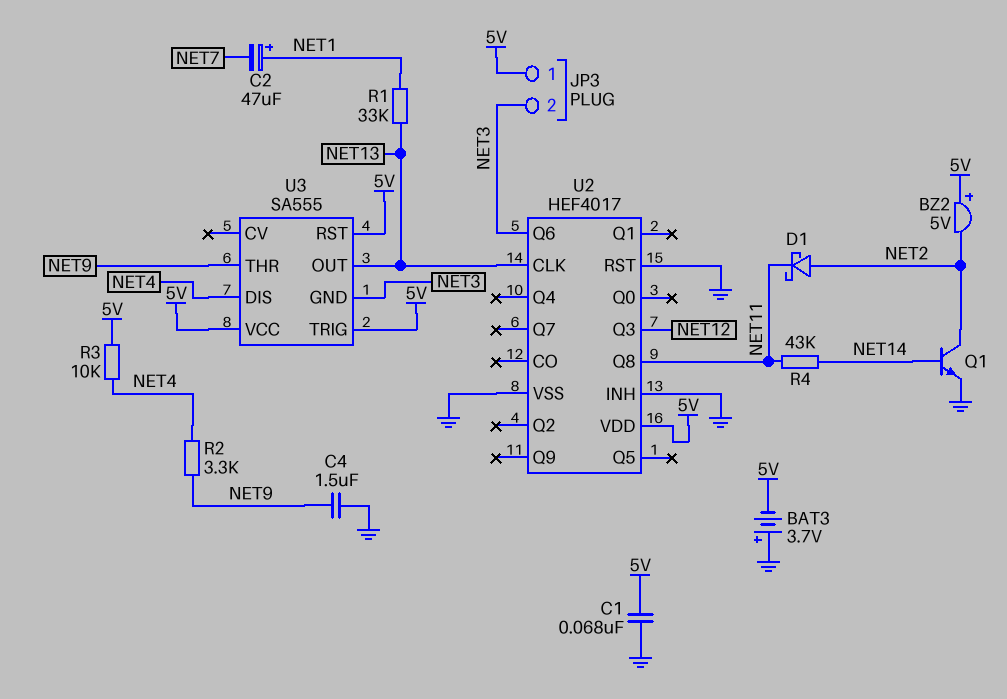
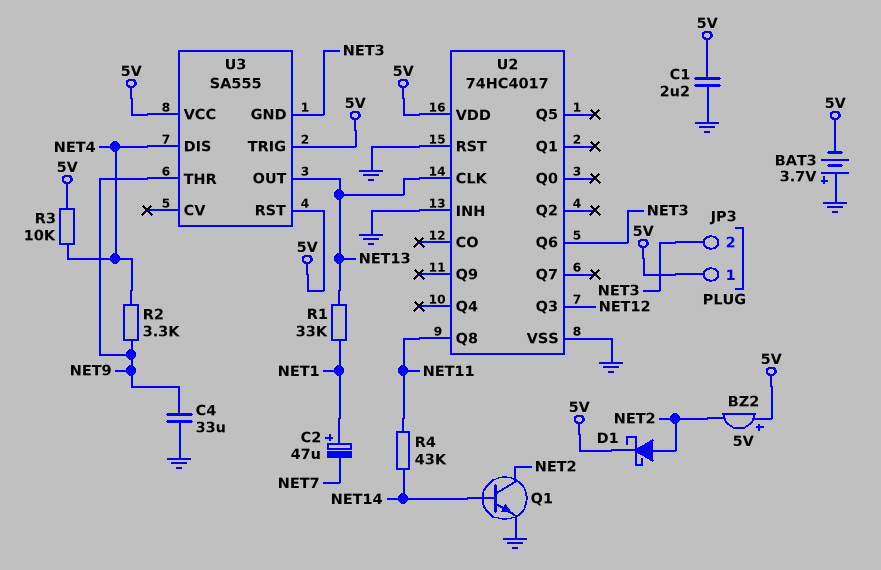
C1: 68nF (5V, GND) -> 2.2uF (5V, GND)
C4: 1.5uF (GND, NET9) -> 33uF (GND, NET9)
D1: schottky (A NET2, K NET11) -> schottky (A NET2, K 5V)
U2: HEF4017 -> 74HC4017

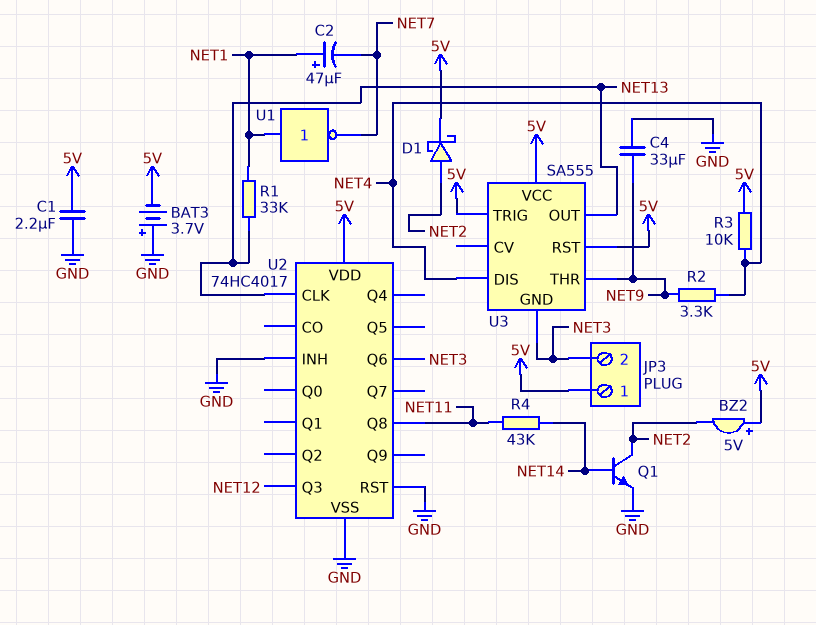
U1: none -> NOT (in NET1, out NET7)

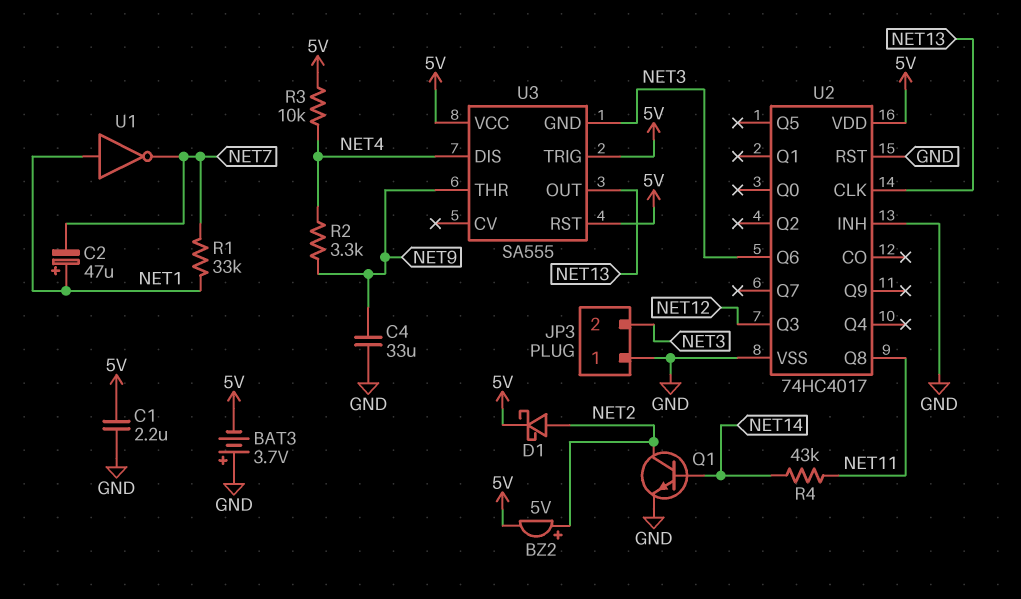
BZ2: buzzer 5V (plus 5V, minus NET2) -> buzzer 5V (plus NET2, minus 5V)
JP3 pin 1: 5V -> GND
R1: 33k (NET1, NET13) -> 33k (NET1, NET7)

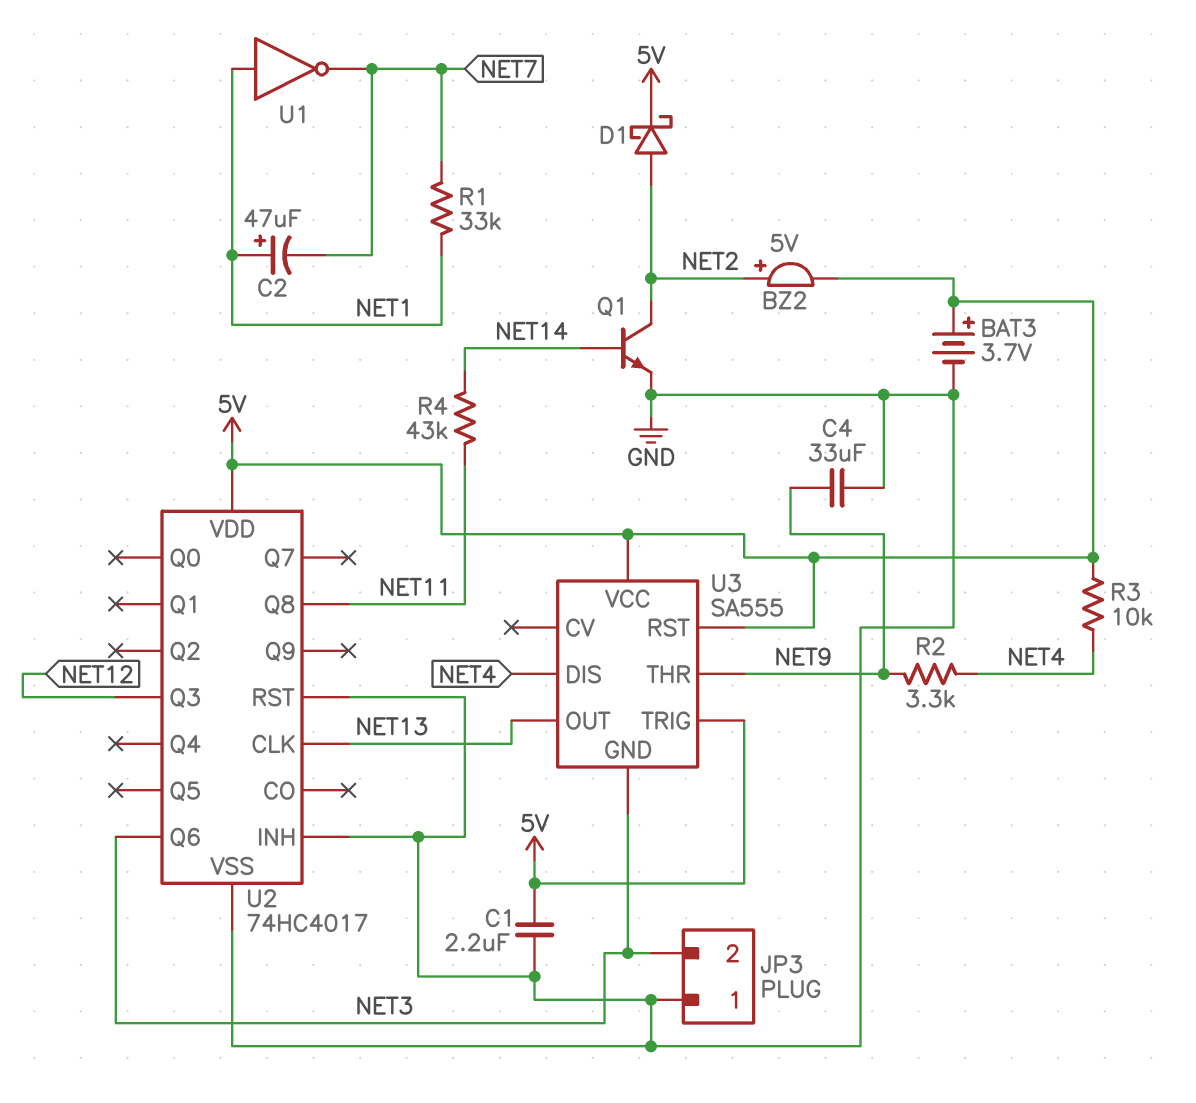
BAT3: 3.7V (plus GND, minus 5V) -> 3.7V (plus 5V, minus GND)

